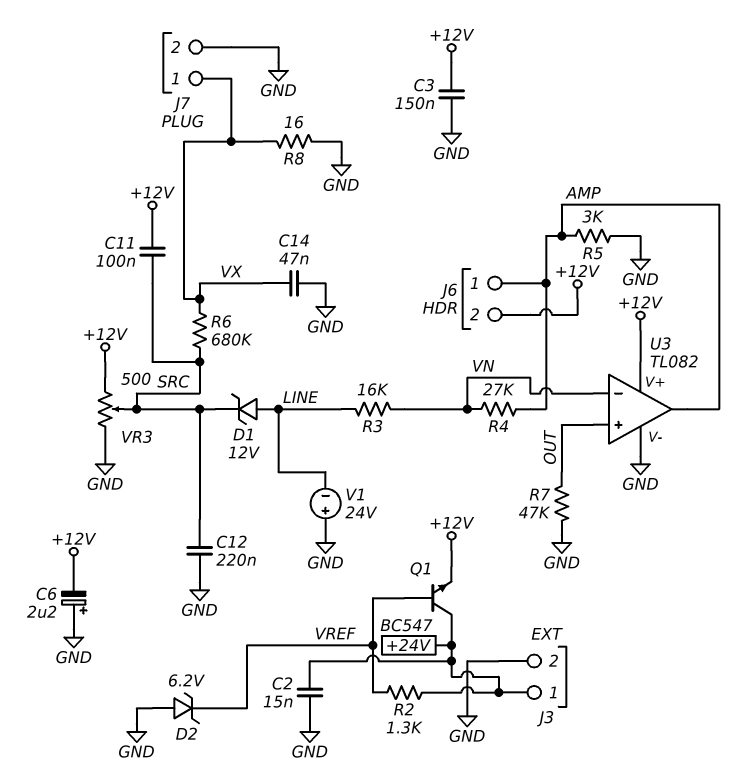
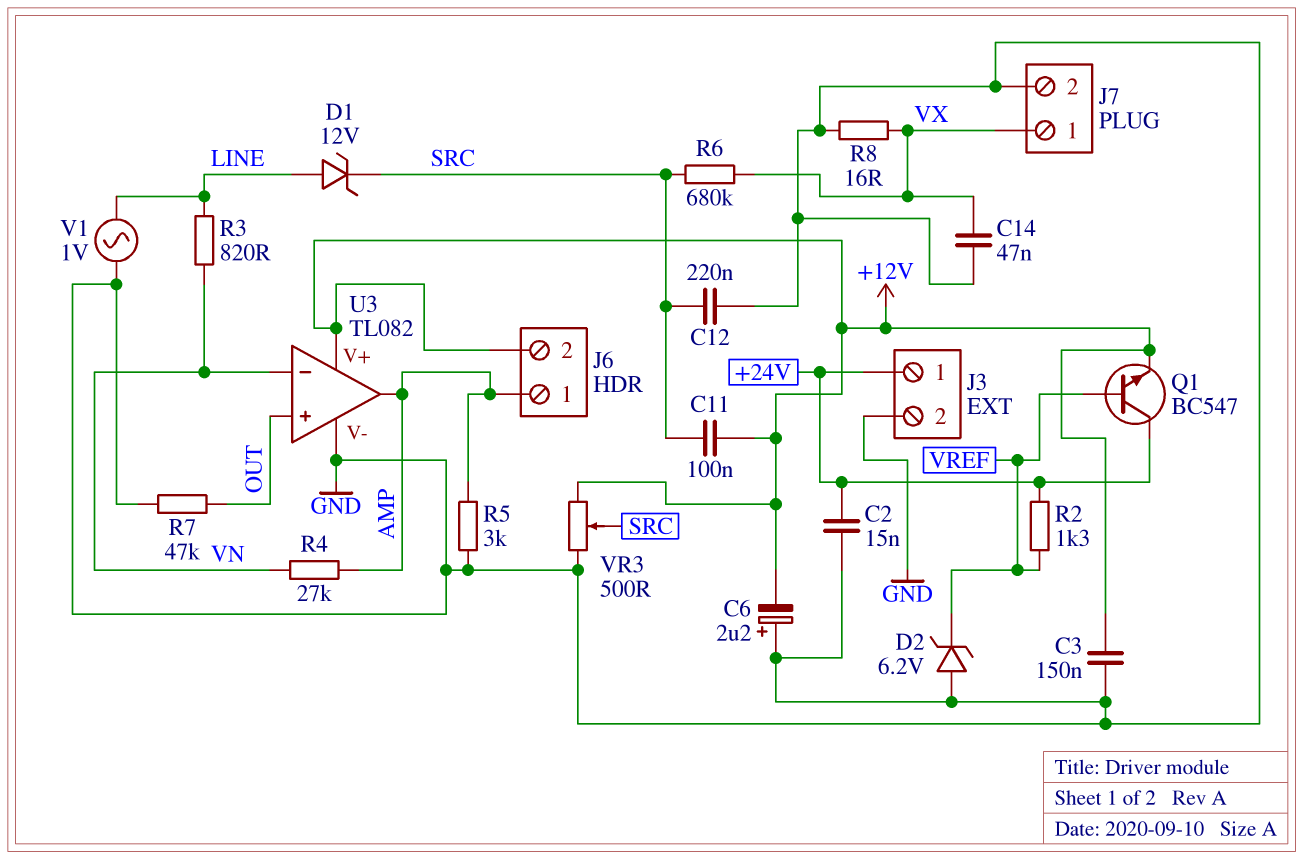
R3: 16k (LINE, VN) -> 820 (LINE, VN)
V1: 24V (plus GND, minus LINE) -> AC 1V (GND, LINE)

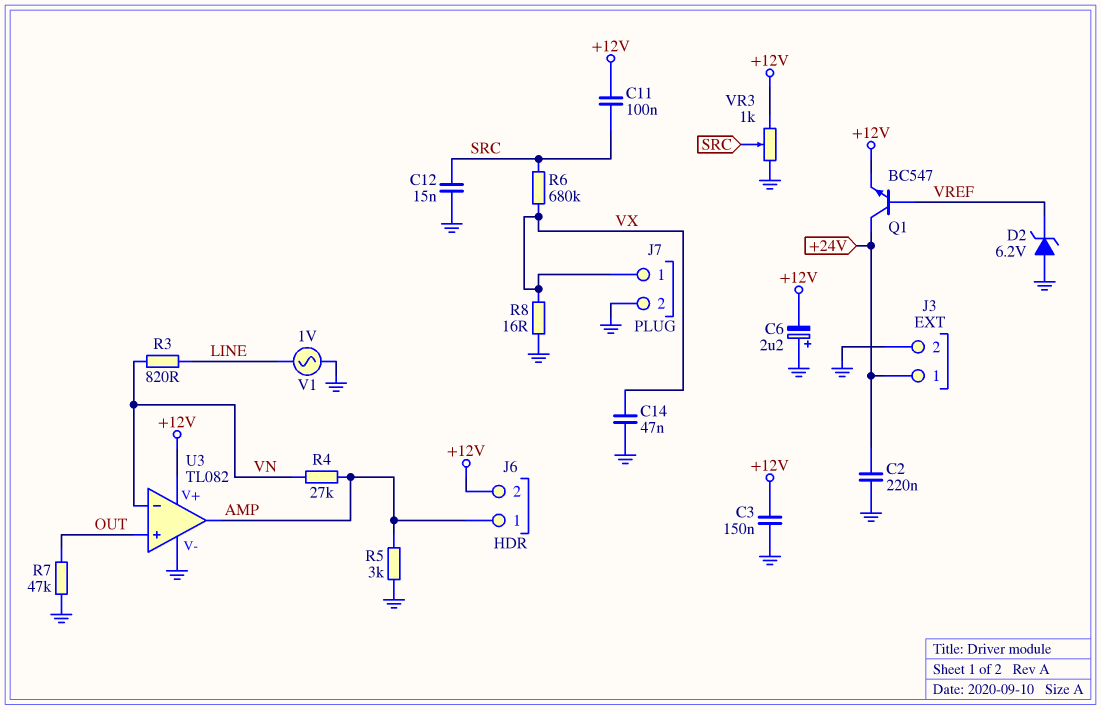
C2: 15nF (+24V, GND) -> 220nF (+24V, GND)
C12: 220nF (GND, SRC) -> 15nF (GND, SRC)
D1: zener 12V (A LINE, K SRC) -> none
R2: 1.3k (+24V, VREF) -> none
VR3: 500 (+12V, GND, wiper SRC) -> 1k (+12V, GND, wiper SRC)

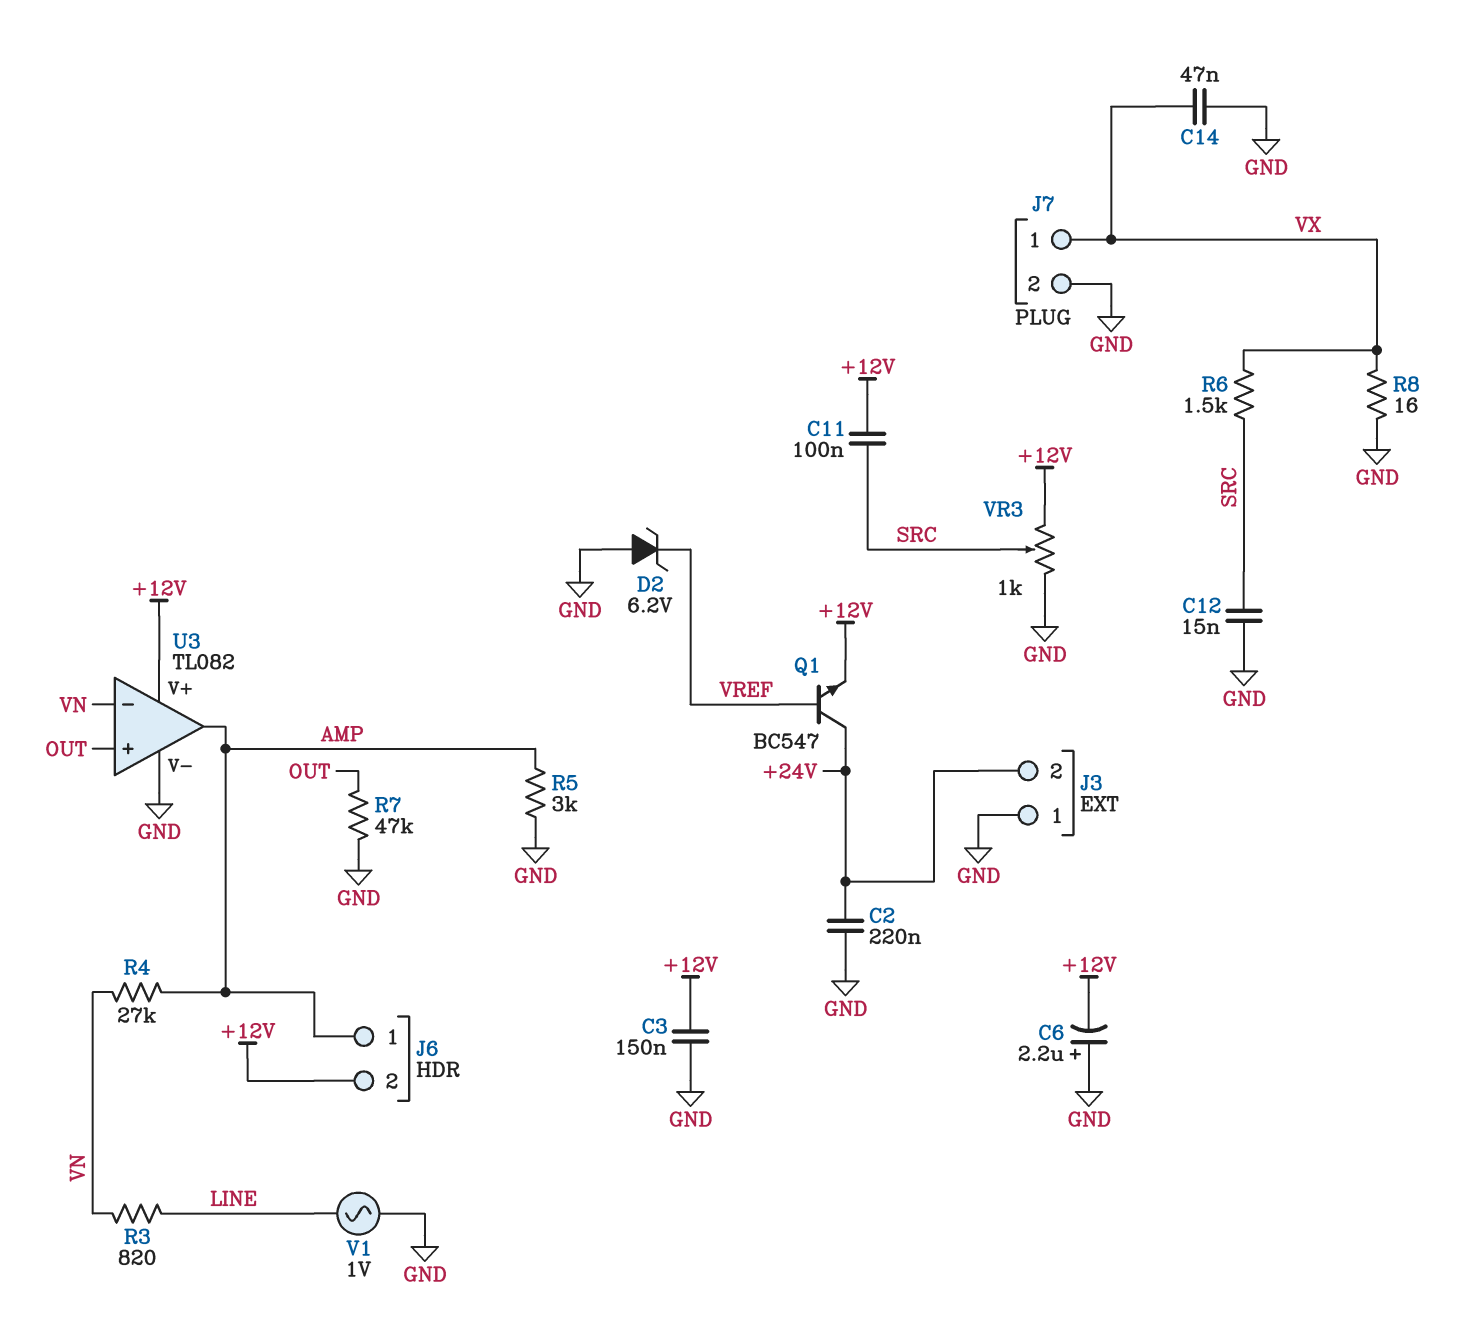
J3 pin 1: +24V -> GND
J3 pin 2: GND -> +24V
R6: 680k (SRC, VX) -> 1.5k (SRC, VX)

